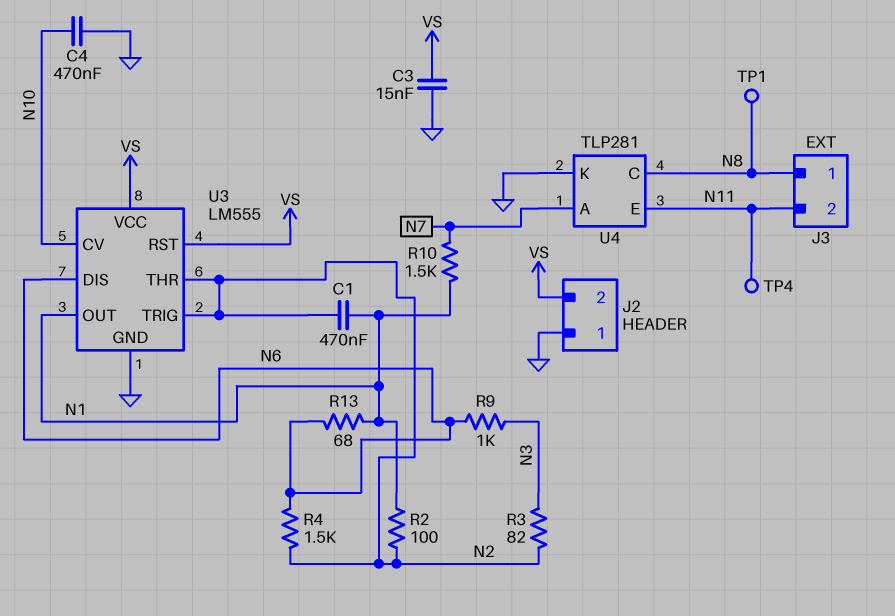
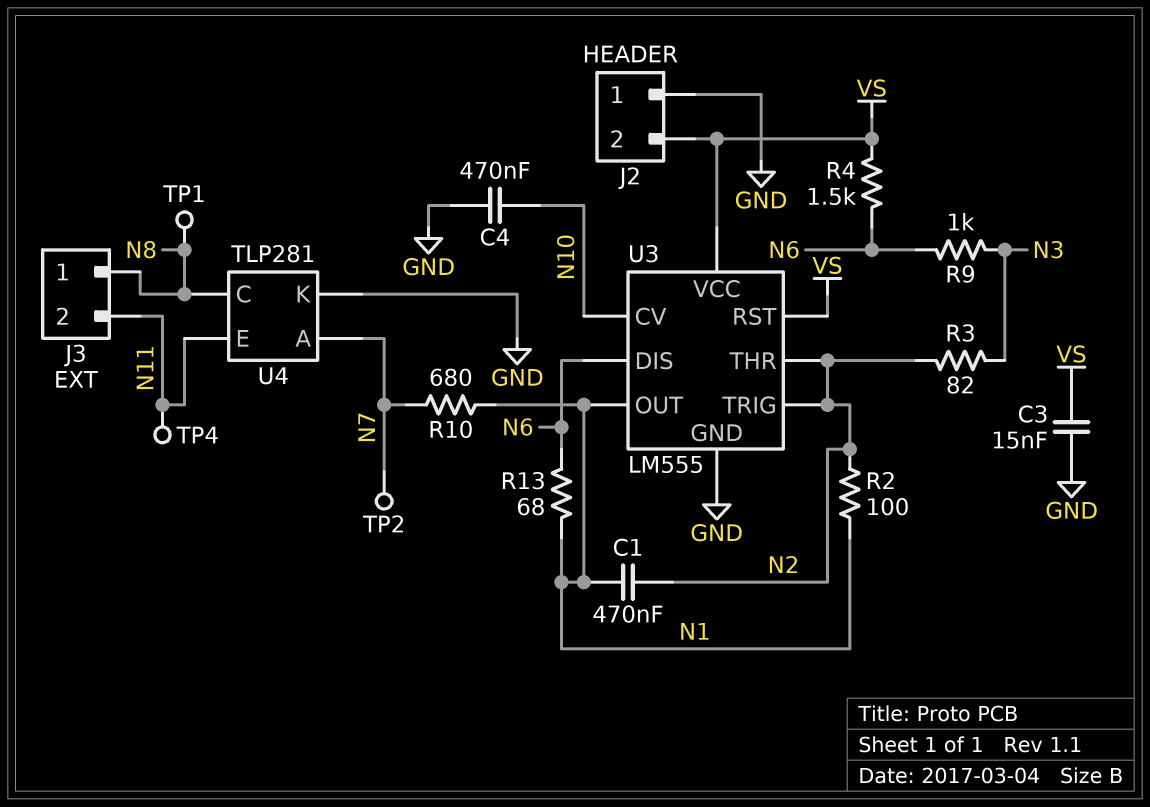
R4: 1.5k (N2, N6) -> 1.5k (N6, VS)
R10: 1.5k (N1, N7) -> 680 (N1, N7)
TP2: none -> test point (N7)

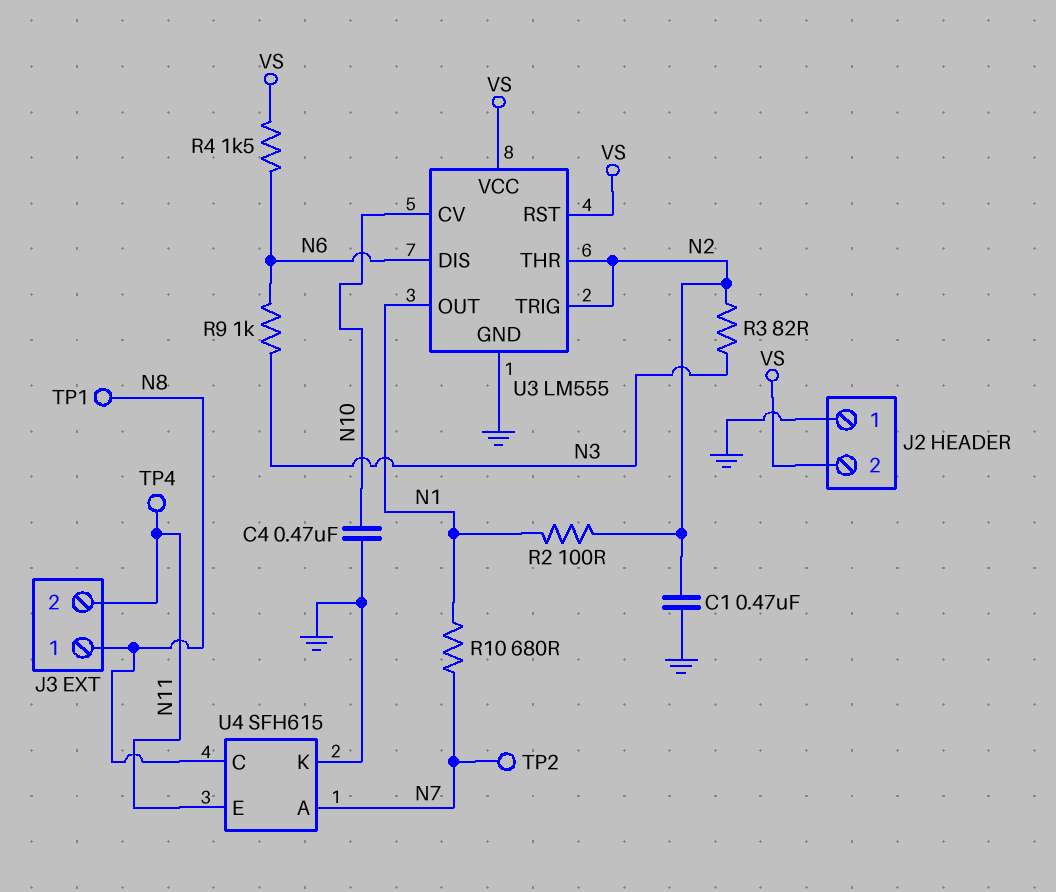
C1: 470nF (N1, N2) -> 470nF (GND, N2)
C3: 15nF (GND, VS) -> none
R13: 68 (N1, N6) -> none
U4: TLP281 -> SFH615

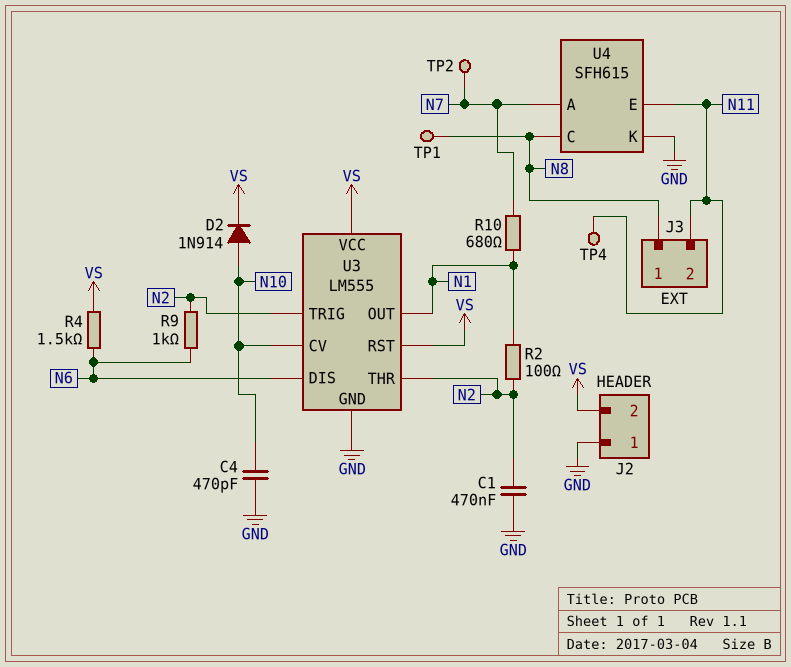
C4: 470nF (GND, N10) -> 470pF (GND, N10)
D2: none -> diode 1N914 (A N10, K VS)
R3: 82 (N2, N3) -> none
R9: 1k (N3, N6) -> 1k (N2, N6)

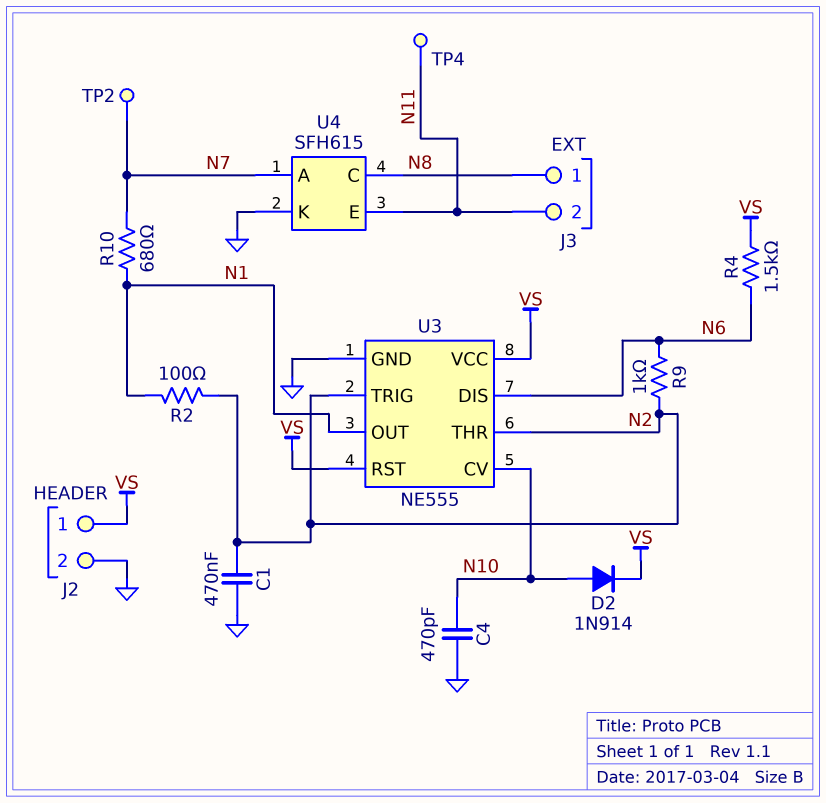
J2 pin 1: GND -> VS
J2 pin 2: VS -> GND
TP1: test point (N8) -> none
U3: LM555 -> NE555

